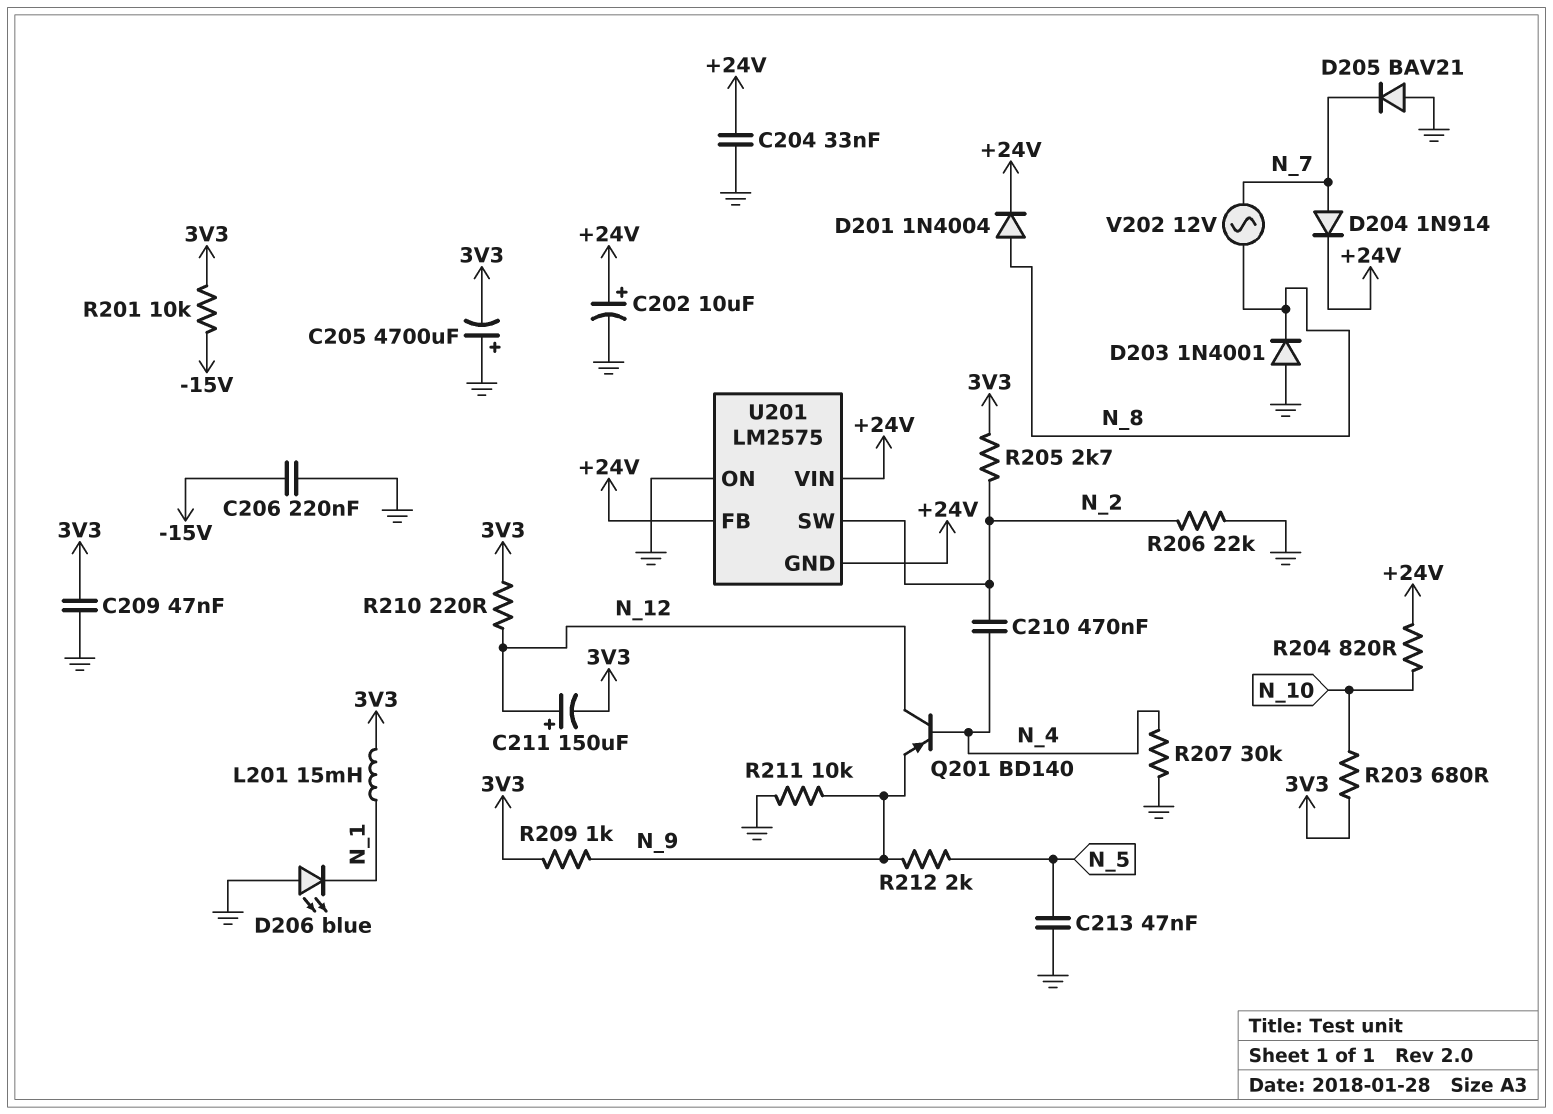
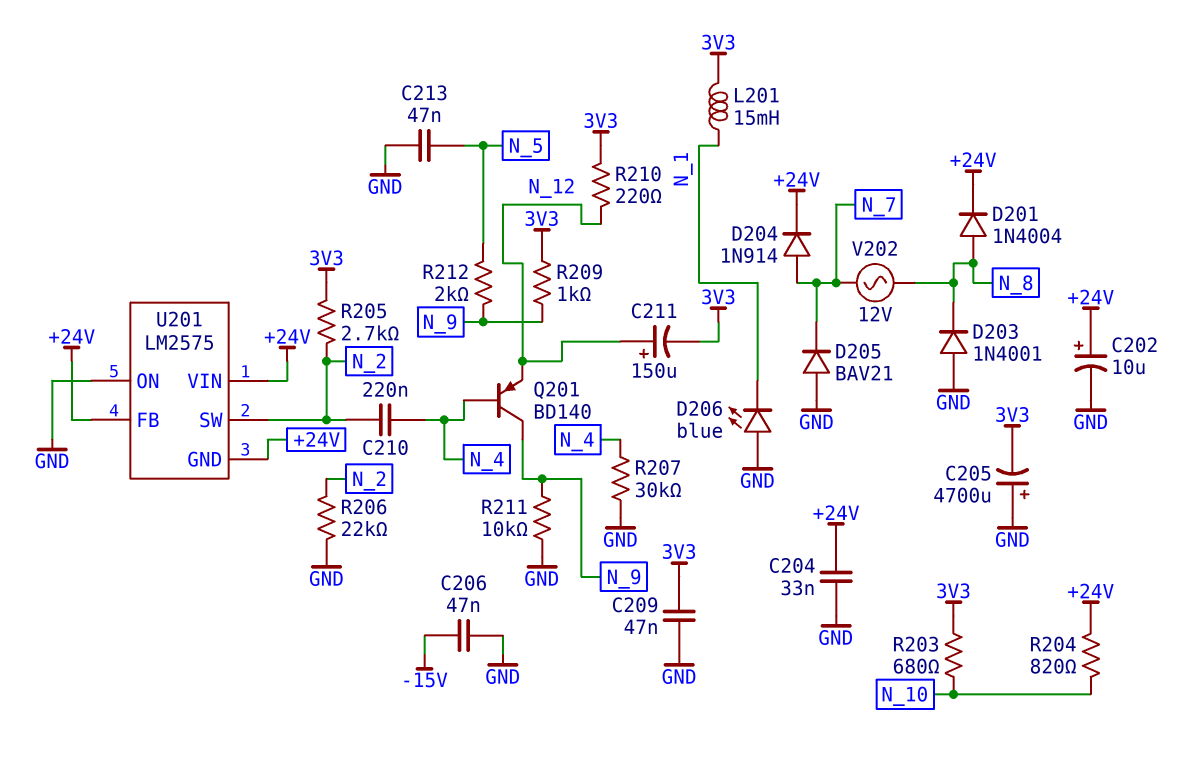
C206: 220nF (-15V, GND) -> 47nF (-15V, GND)
C210: 470nF (N_2, N_4) -> 220nF (N_2, N_4)
Q201: PNP BD140 (B N_4, C N_12, E N_9) -> PNP BD140 (B N_4, C N_9, E N_12)
R201: 10k (-15V, 3V3) -> none

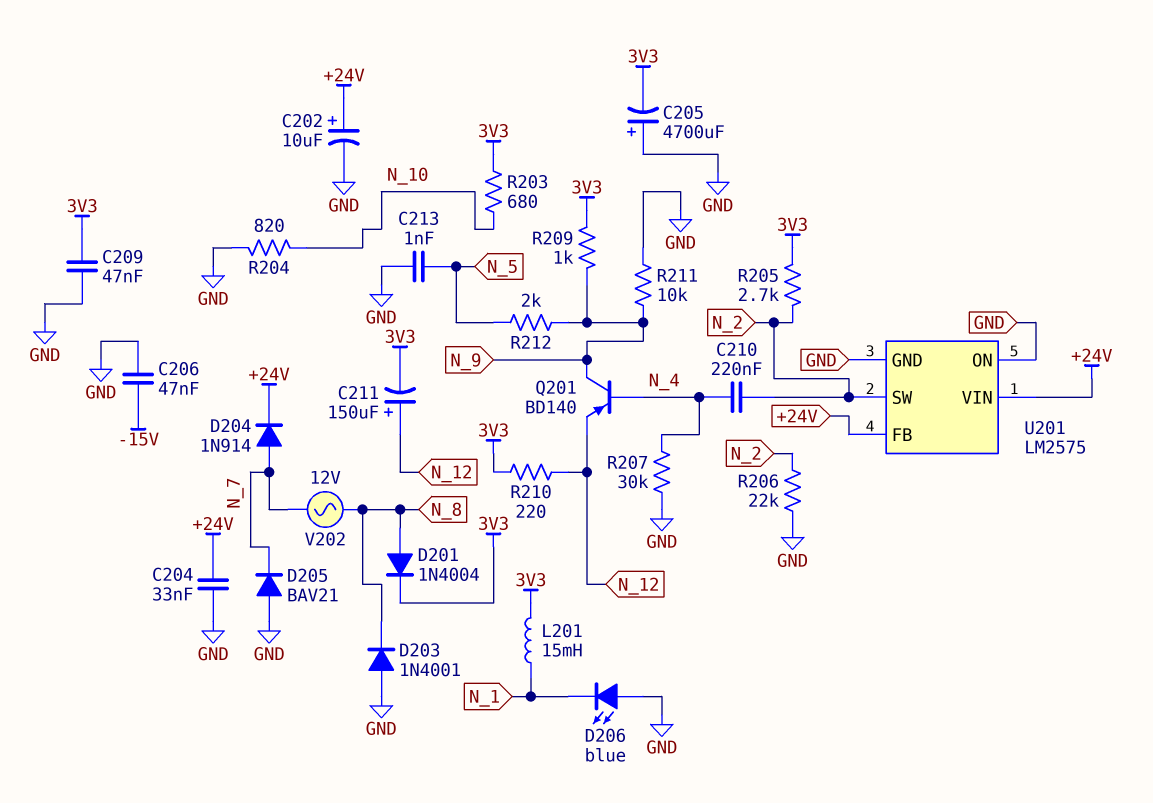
C213: 47nF (GND, N_5) -> 1nF (GND, N_5)
D201: diode 1N4004 (A N_8, K +24V) -> diode 1N4004 (A N_8, K 3V3)
R204: 820 (+24V, N_10) -> 820 (GND, N_10)
U201 pin GND: +24V -> GND

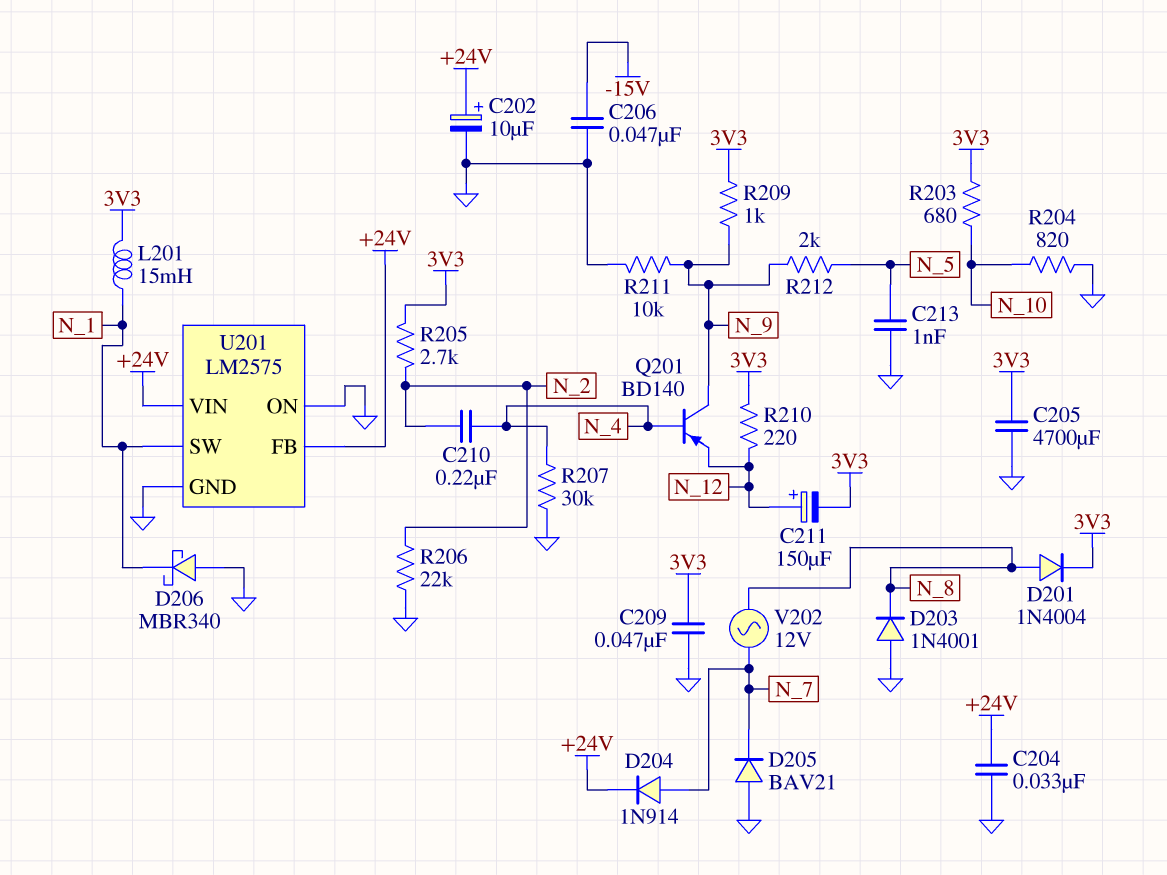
C205: 4700uF (plus GND, minus 3V3) -> 4700uF (3V3, GND)
D206: LED blue (A GND, K N_1) -> schottky MBR340 (A GND, K N_1)
U201 pin SW: N_2 -> N_1

